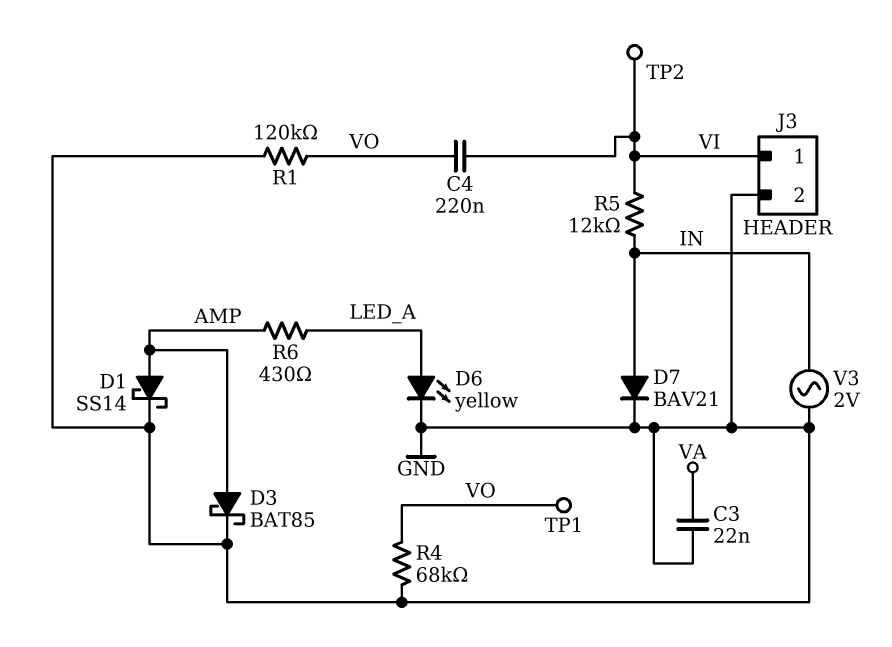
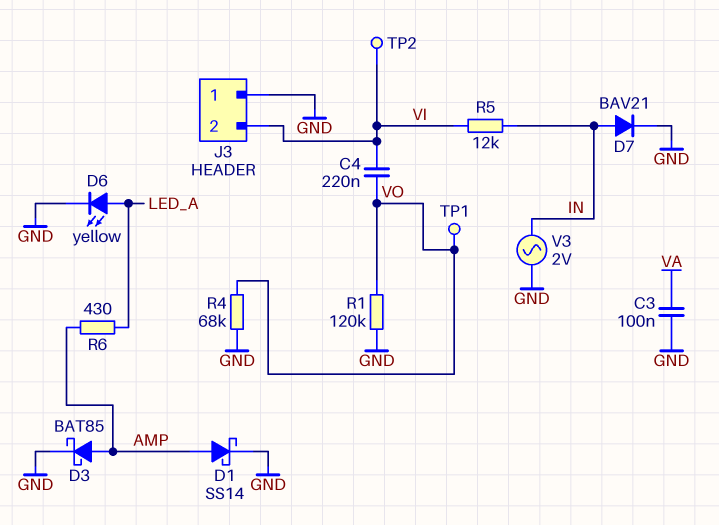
C3: 22nF (GND, VA) -> 100nF (GND, VA)
J3 pin 1: VI -> GND
J3 pin 2: GND -> VI

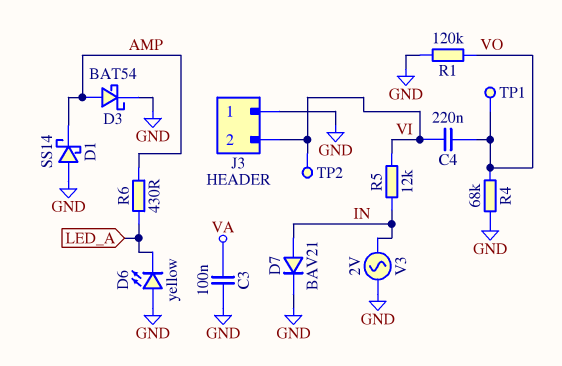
D1: schottky SS14 (A AMP, K GND) -> schottky SS14 (A GND, K AMP)
D3: schottky BAT85 (A AMP, K GND) -> schottky BAT54 (A AMP, K GND)
D6: LED yellow (A LED_A, K GND) -> LED yellow (A GND, K LED_A)

